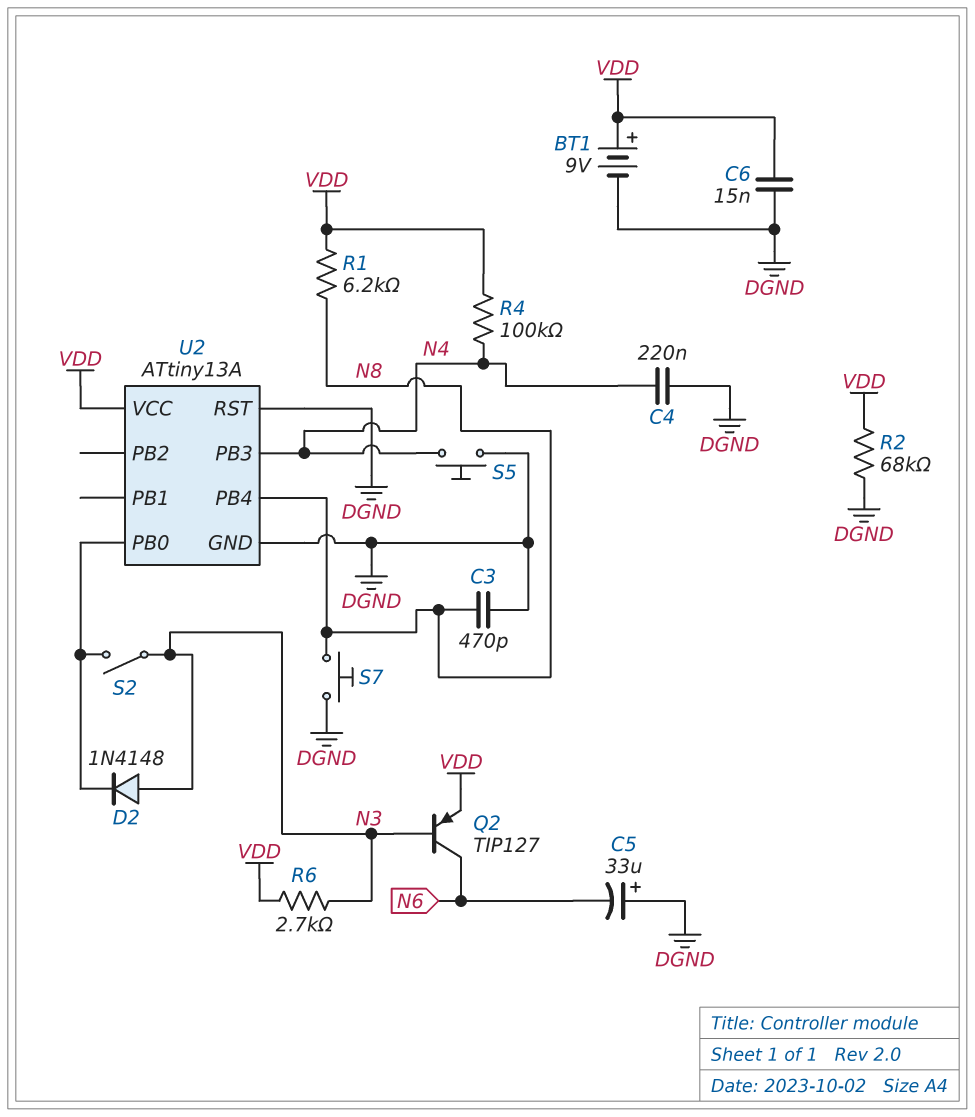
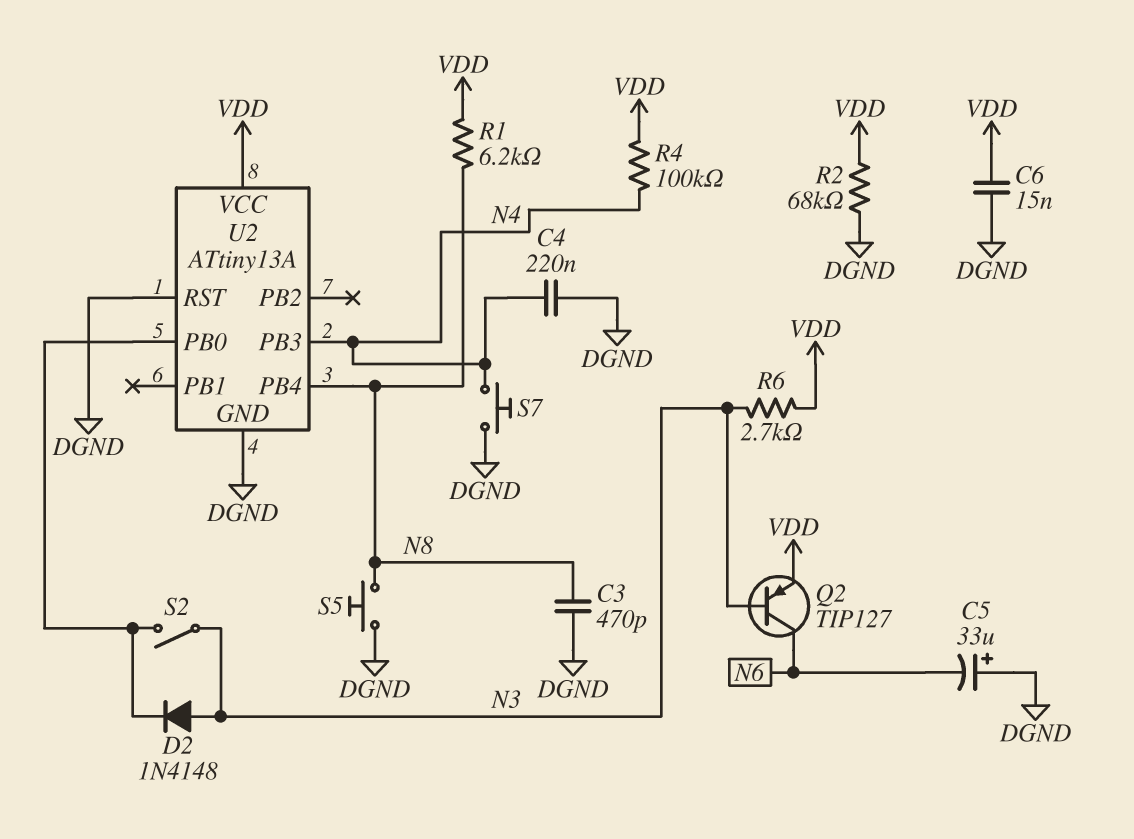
BT1: 9V (plus VDD, minus DGND) -> none
S5: button (DGND, N4) -> button (DGND, N8)
S7: button (DGND, N8) -> button (DGND, N4)

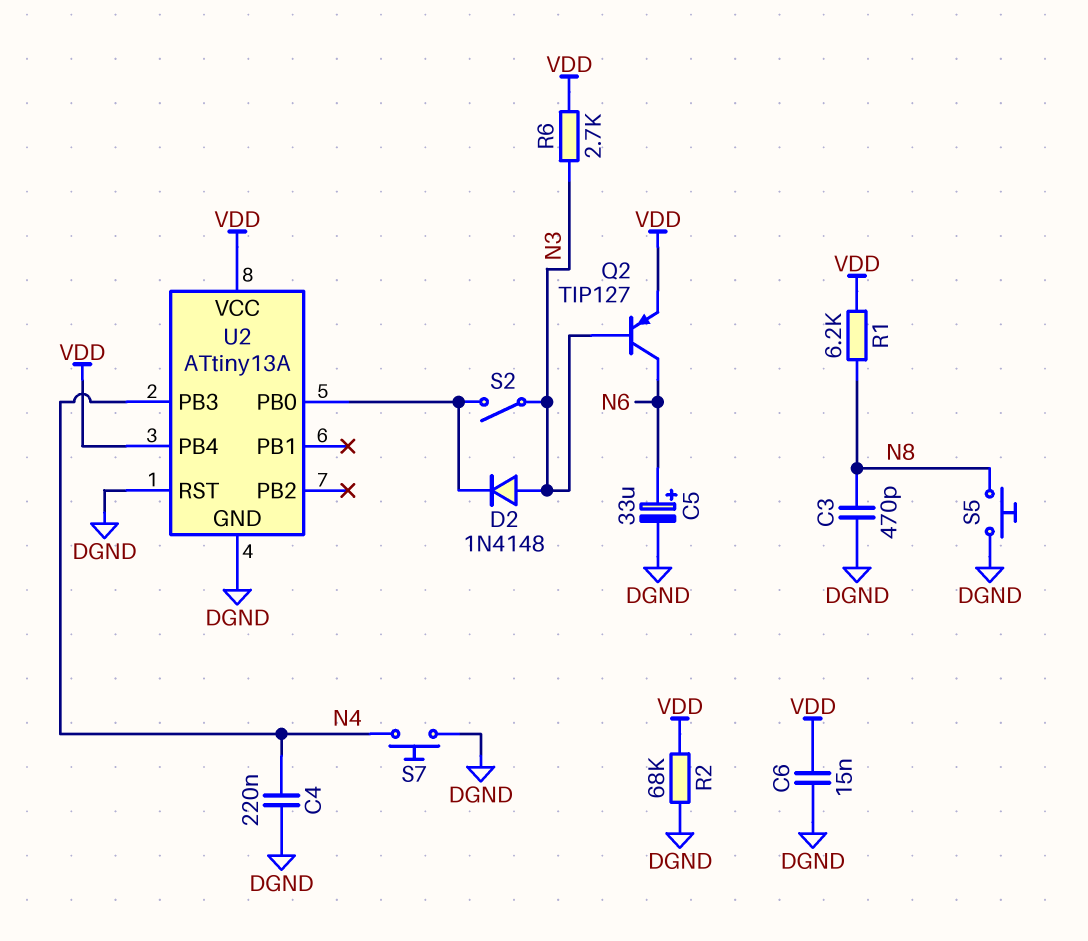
C5: 33uF (plus DGND, minus N6) -> 33uF (plus N6, minus DGND)
R4: 100k (N4, VDD) -> none
U2 pin PB4: N8 -> VDD

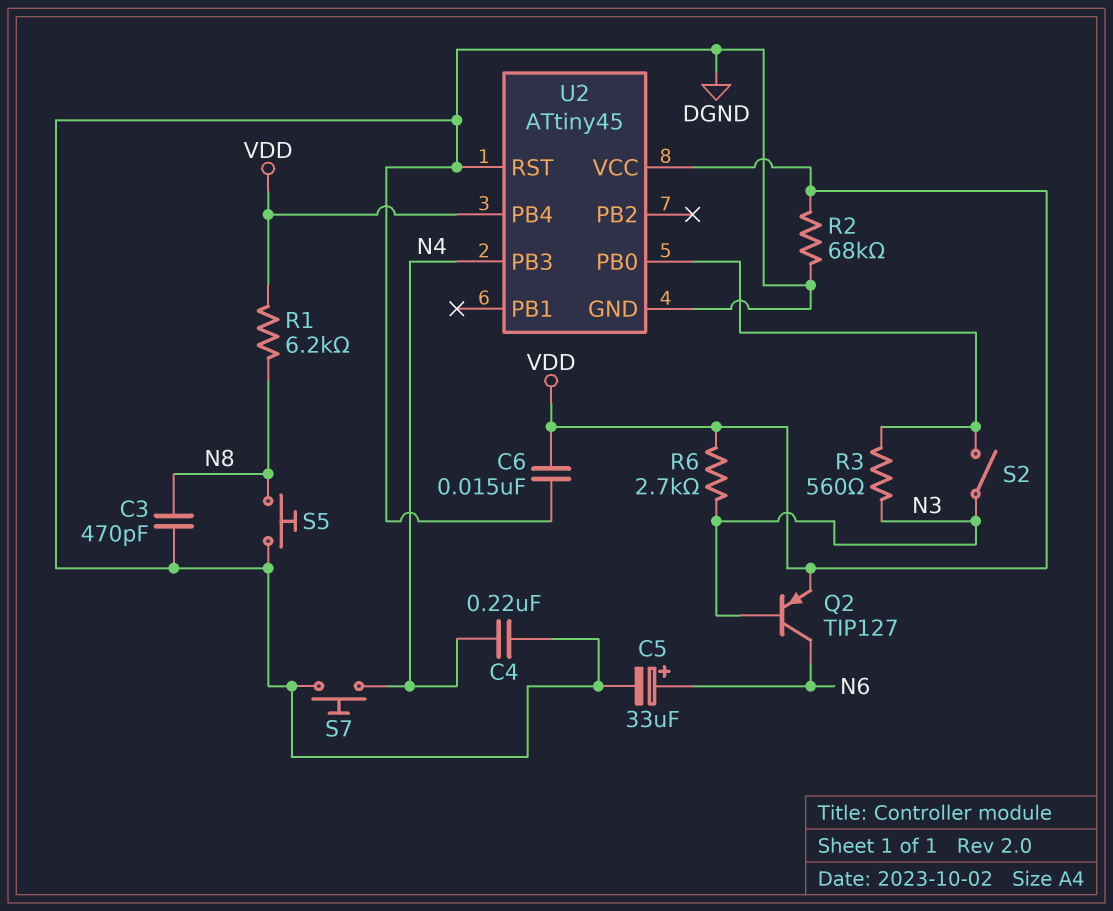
D2: diode 1N4148 (A N3, K U2/PB0) -> none
R3: none -> 560 (N3, U2/PB0)
U2: ATtiny13A -> ATtiny45

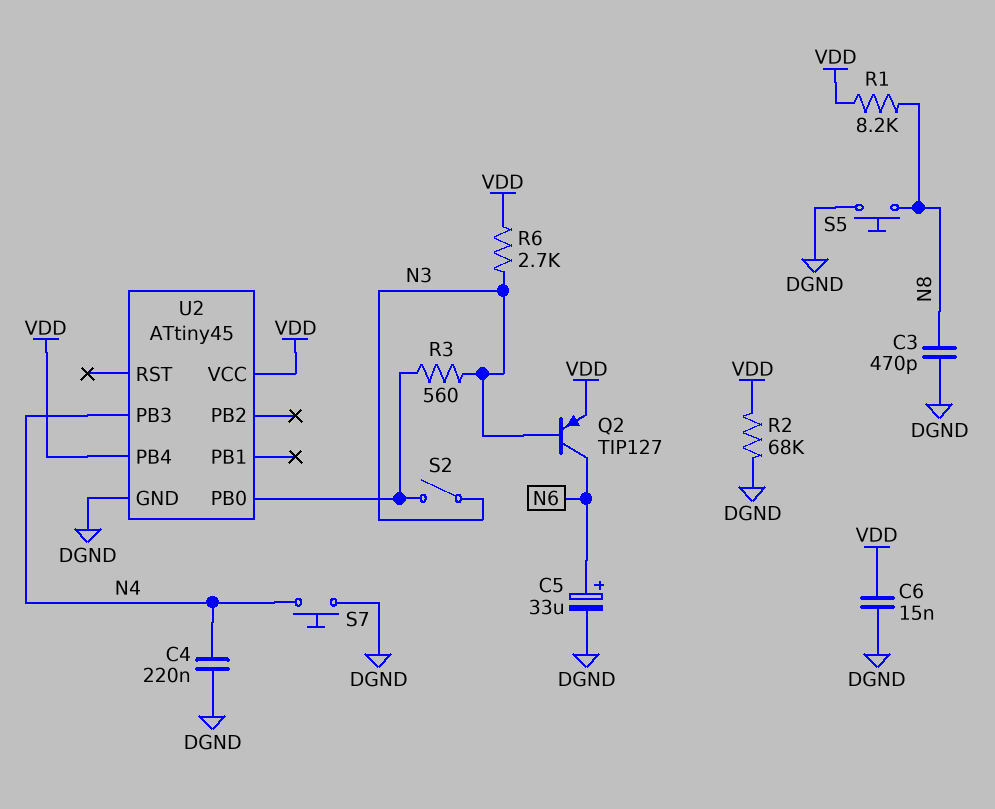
R1: 6.2k (N8, VDD) -> 8.2k (N8, VDD)
U2 pin RST: DGND -> none

